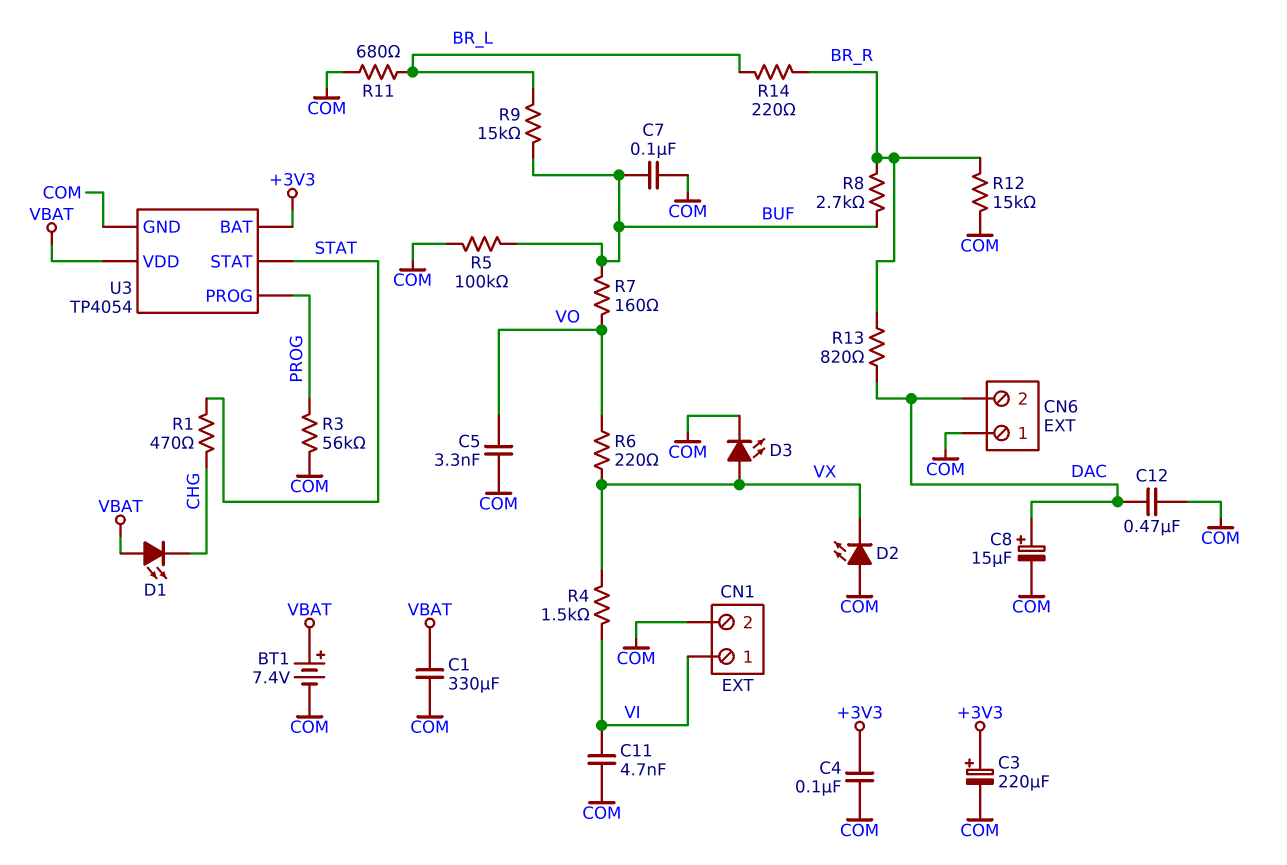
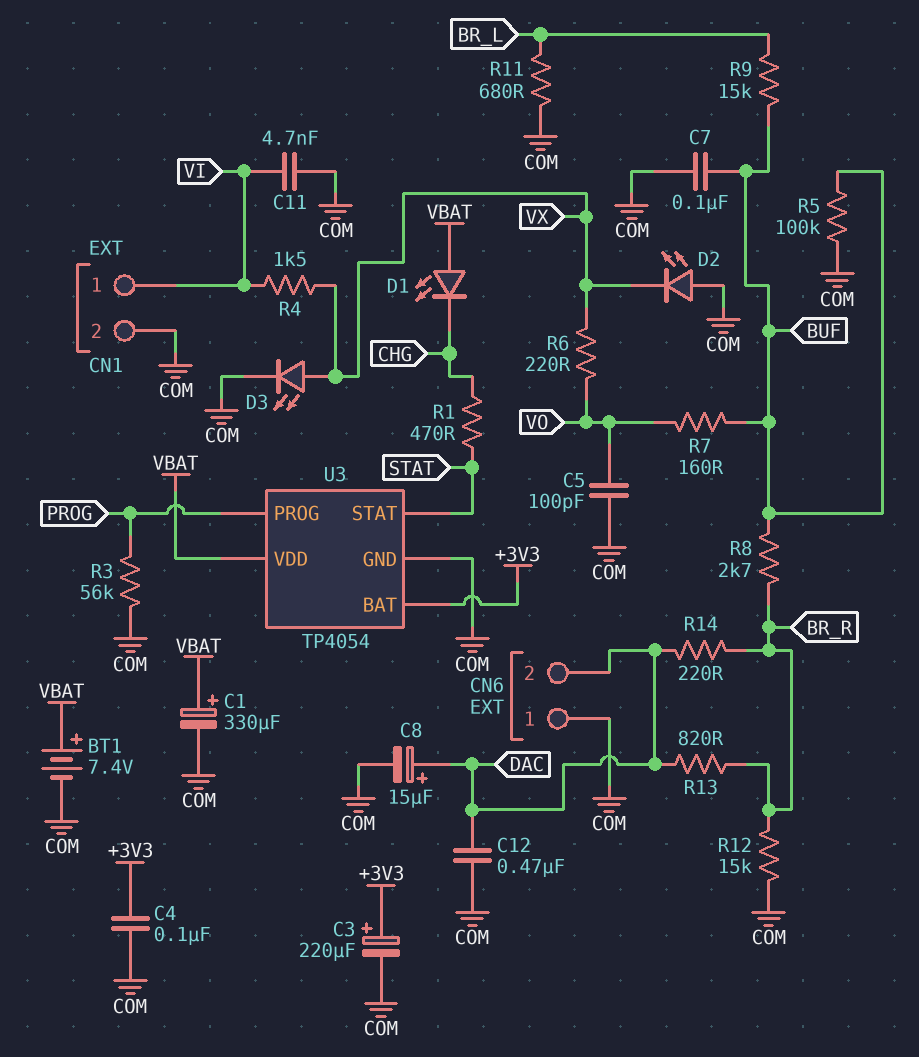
C1: 330uF (COM, VBAT) -> 330uF (plus VBAT, minus COM)
C5: 3.3nF (COM, VO) -> 100pF (COM, VO)
R14: 220 (BR_L, BR_R) -> 220 (BR_R, DAC)

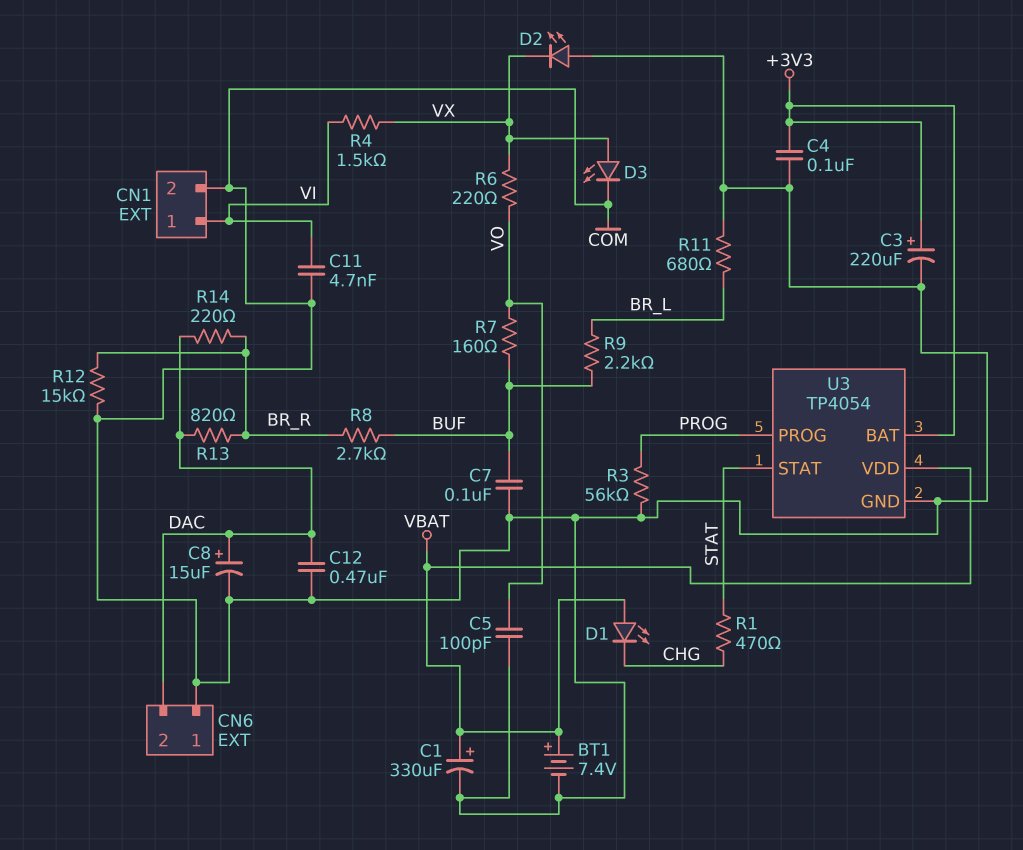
R5: 100k (BUF, COM) -> none
R9: 15k (BR_L, BUF) -> 2.2k (BR_L, BUF)

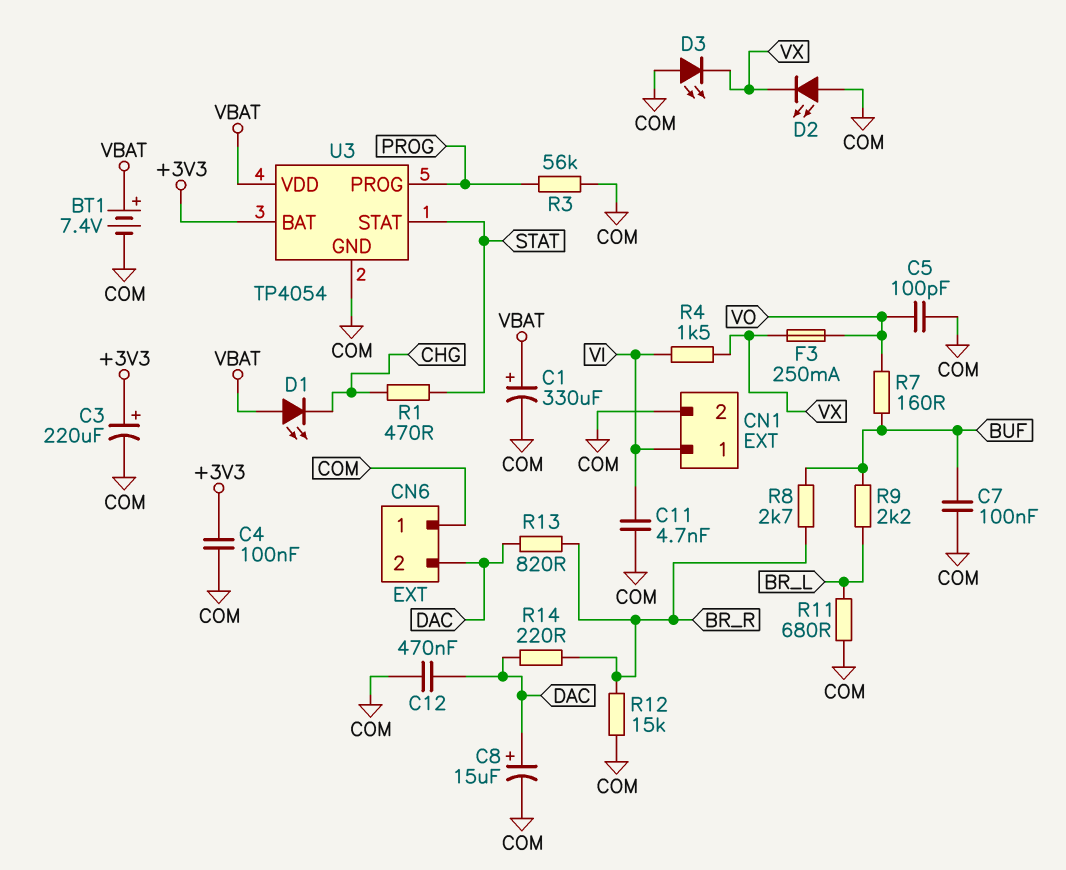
D3: LED (A VX, K COM) -> LED (A COM, K VX)
F3: none -> 250mA (VO, VX)
R6: 220 (VO, VX) -> none

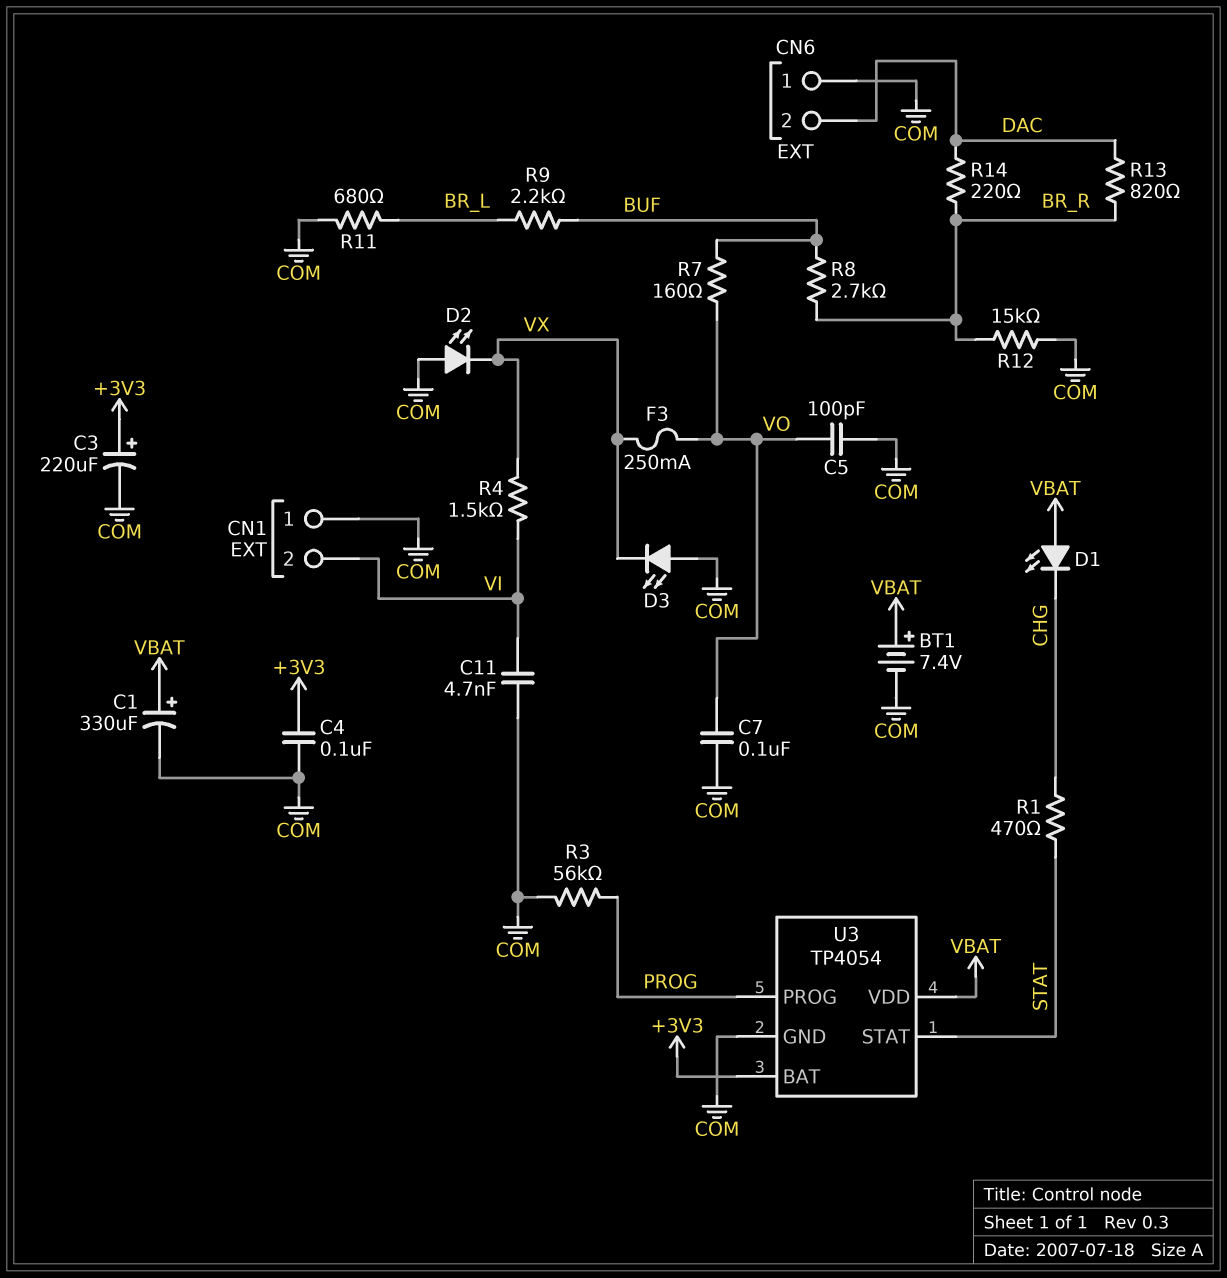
C7: 100nF (BUF, COM) -> 100nF (COM, VO)
C8: 15uF (plus DAC, minus COM) -> none
C12: 470nF (COM, DAC) -> none
CN1 pin 1: VI -> COM
CN1 pin 2: COM -> VI

